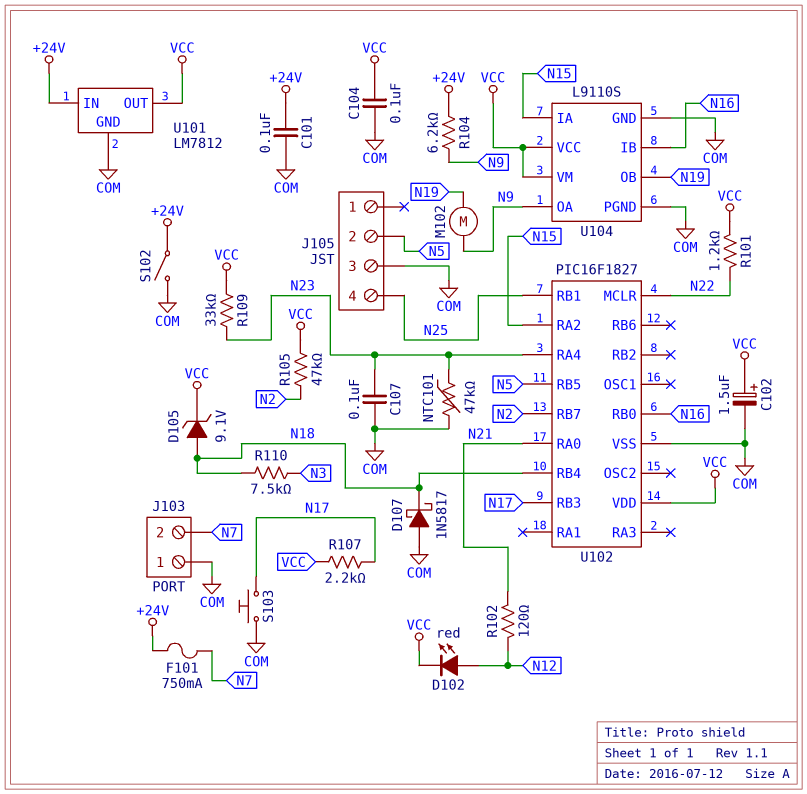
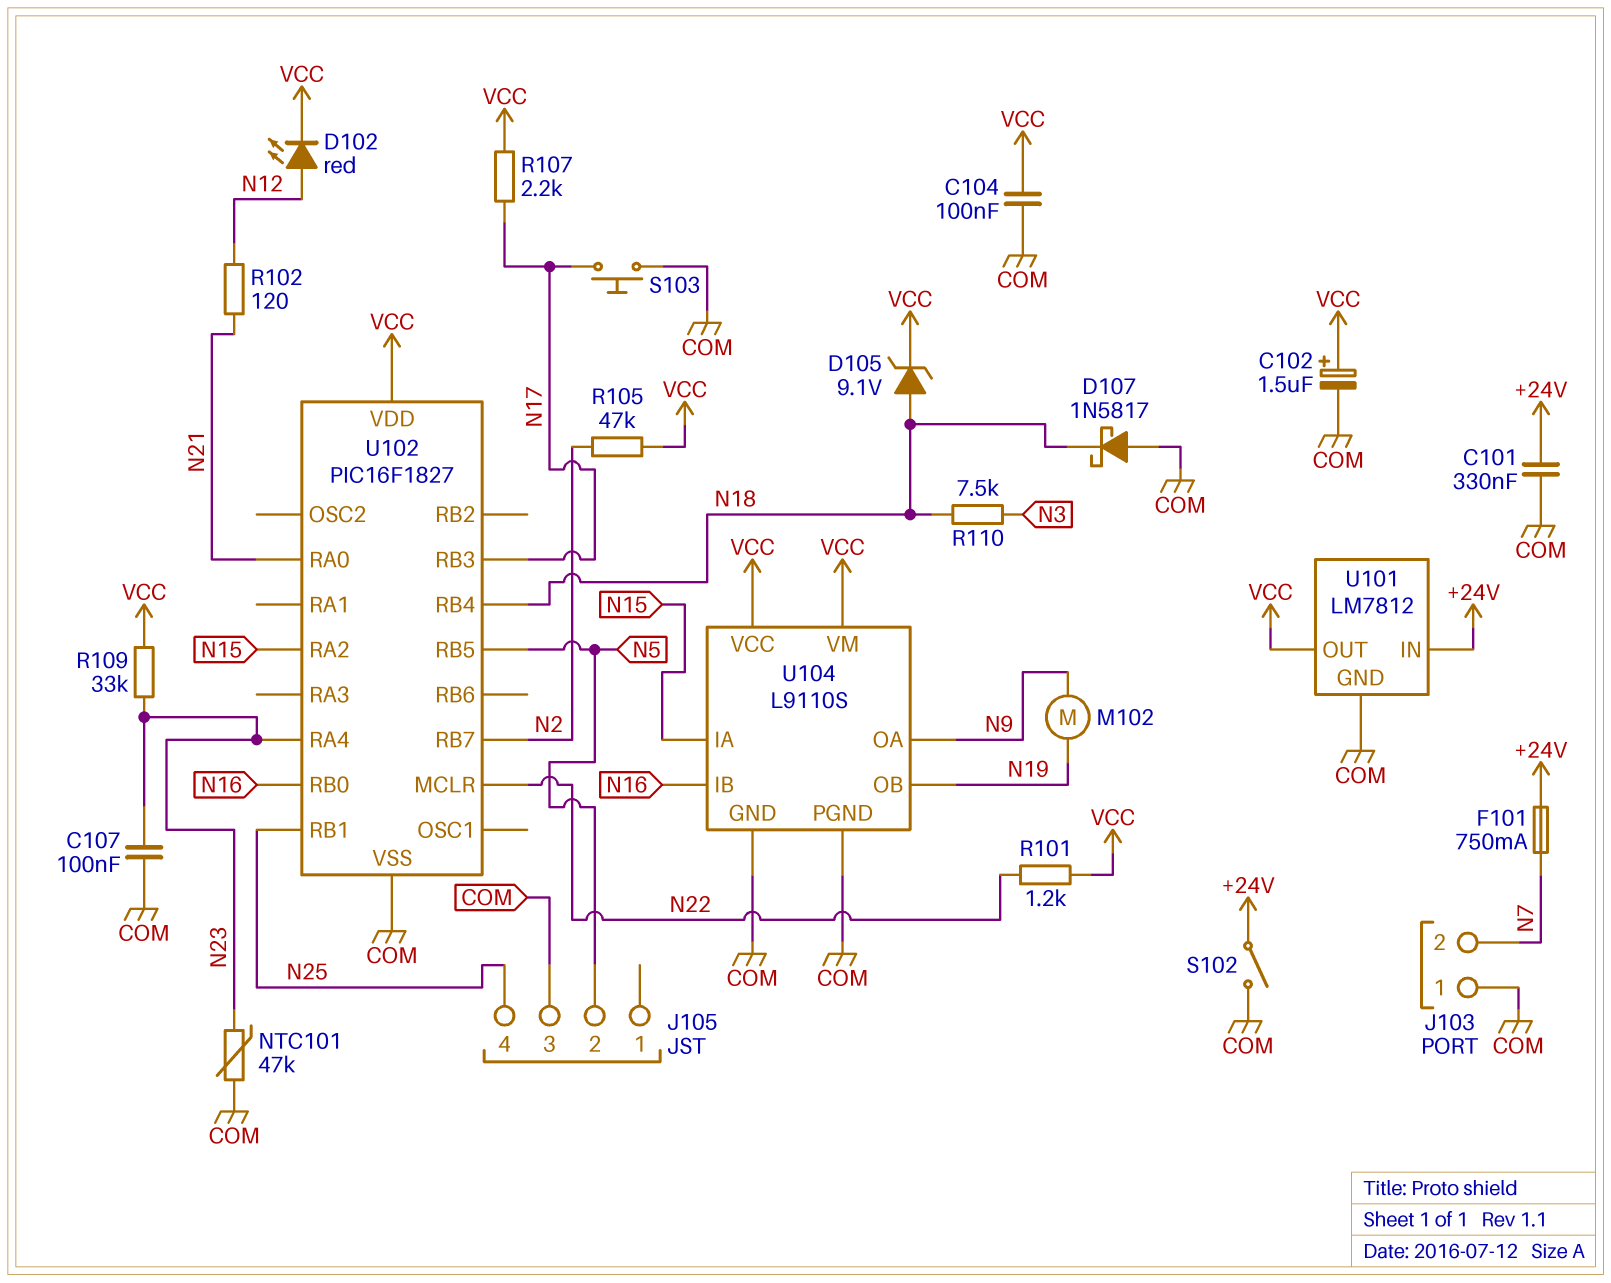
C101: 100nF (+24V, COM) -> 330nF (+24V, COM)
R104: 6.2k (+24V, N9) -> none

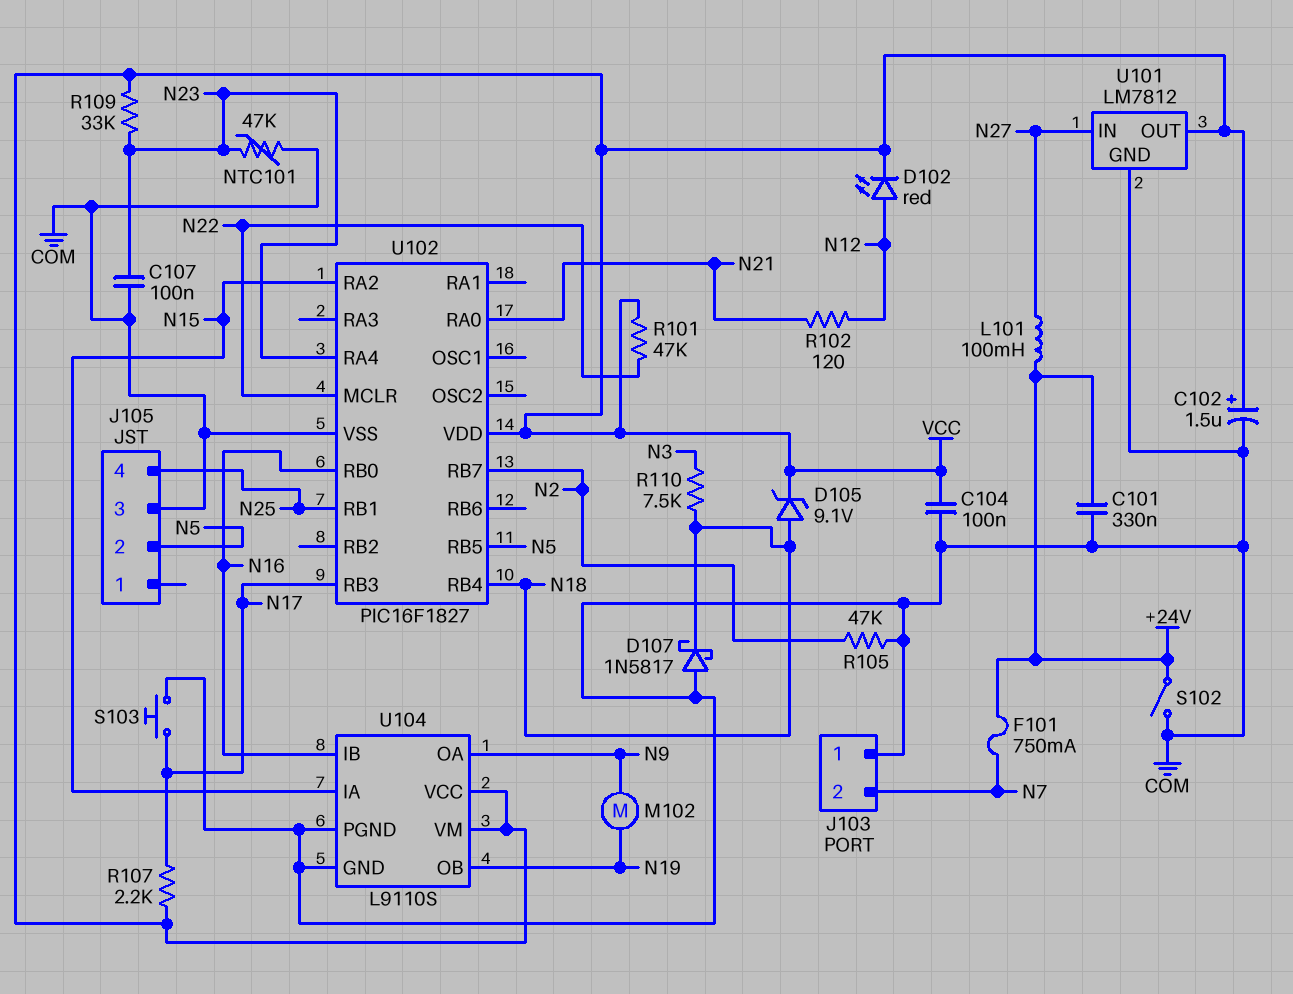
L101: none -> 100mH (+24V, N27)
R101: 1.2k (N22, VCC) -> 47k (N22, VCC)
R105: 47k (N2, VCC) -> 47k (COM, N2)
U101 pin IN: +24V -> N27

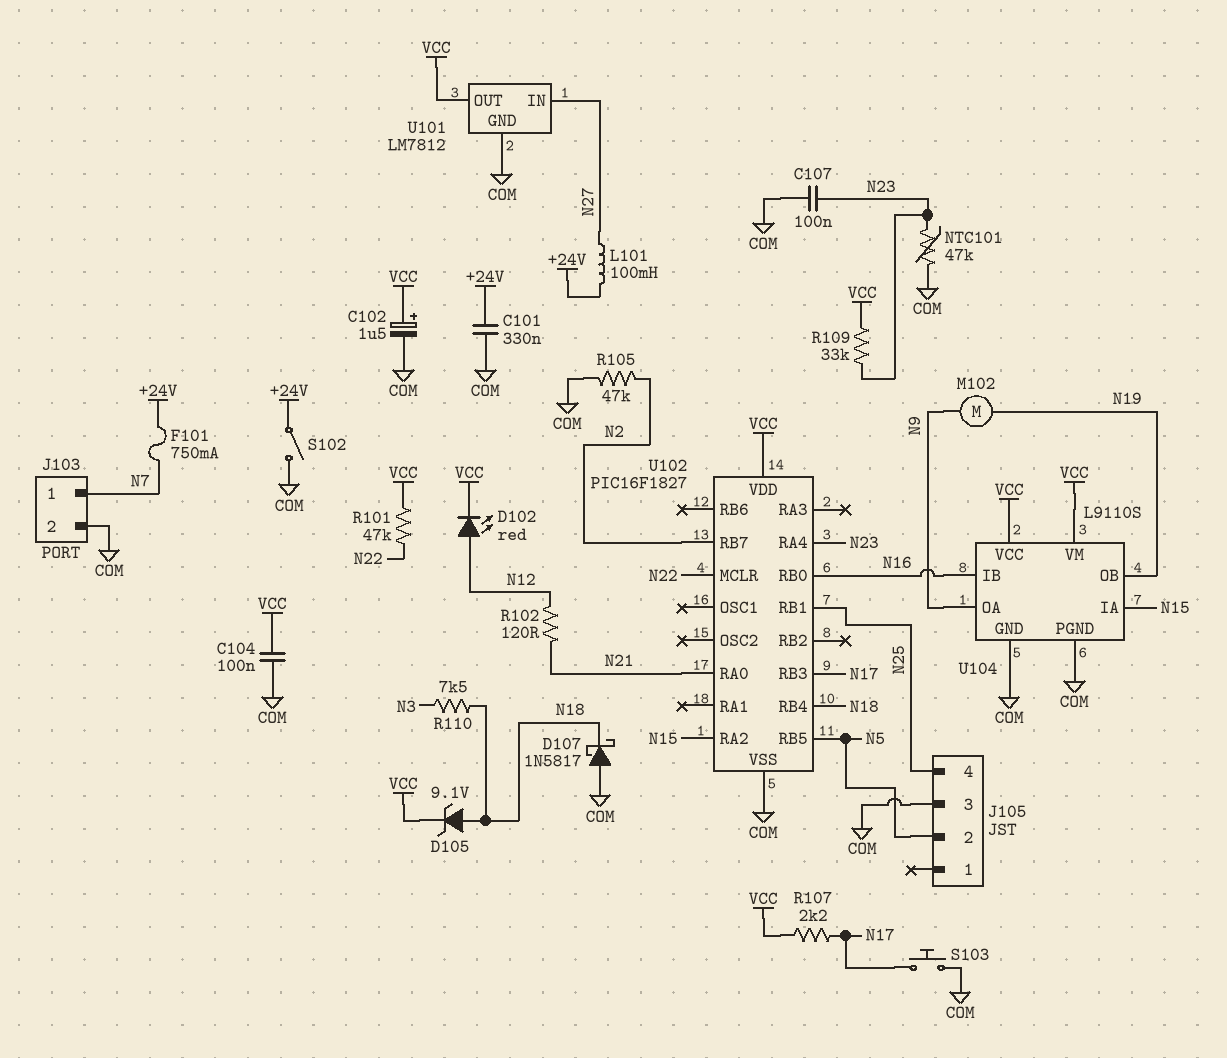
J103 pin 1: COM -> N7
J103 pin 2: N7 -> COM

